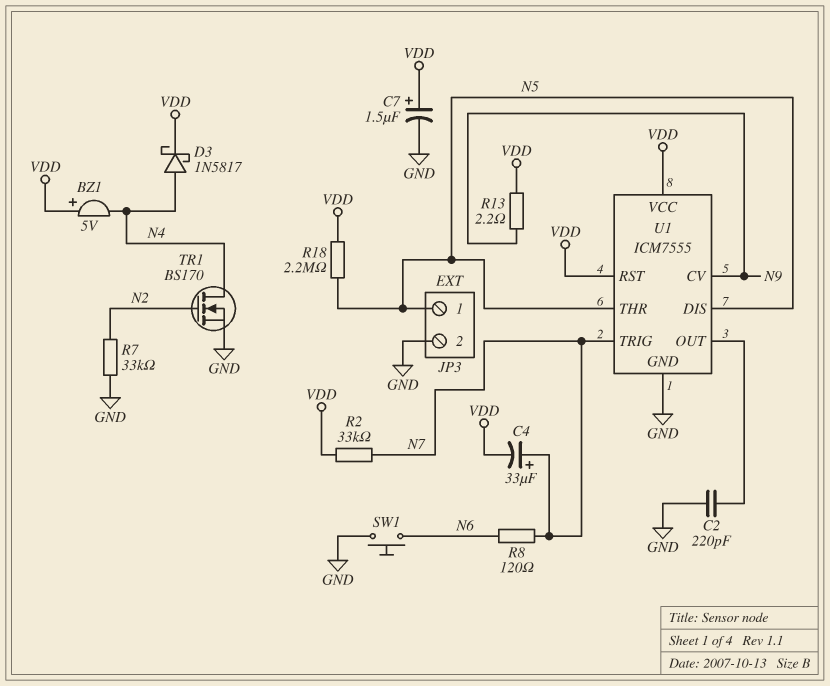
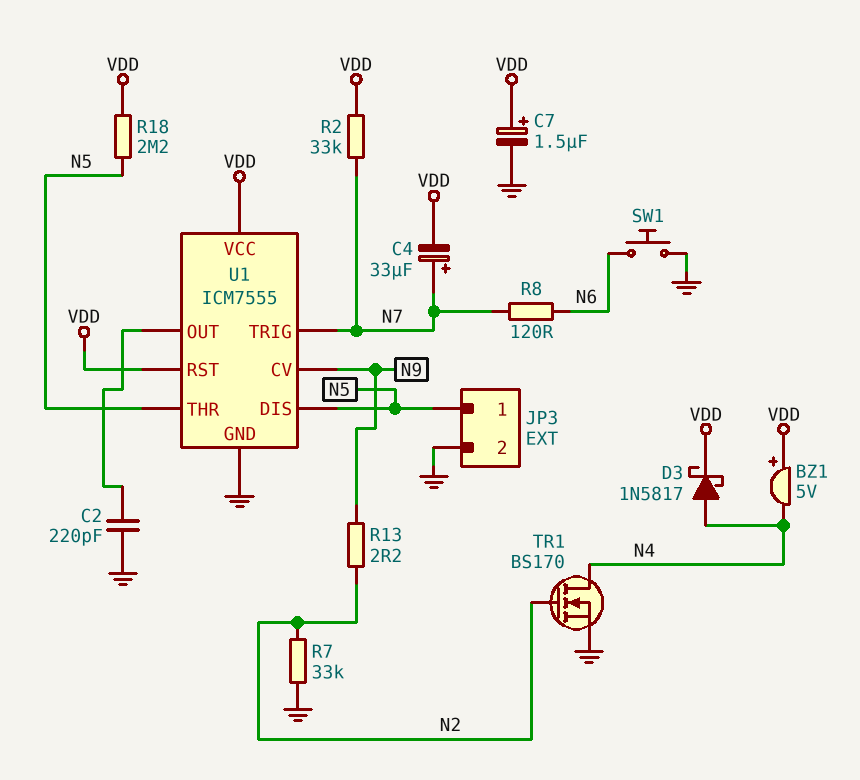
R13: 2.2 (N9, VDD) -> 2.2 (N2, N9)

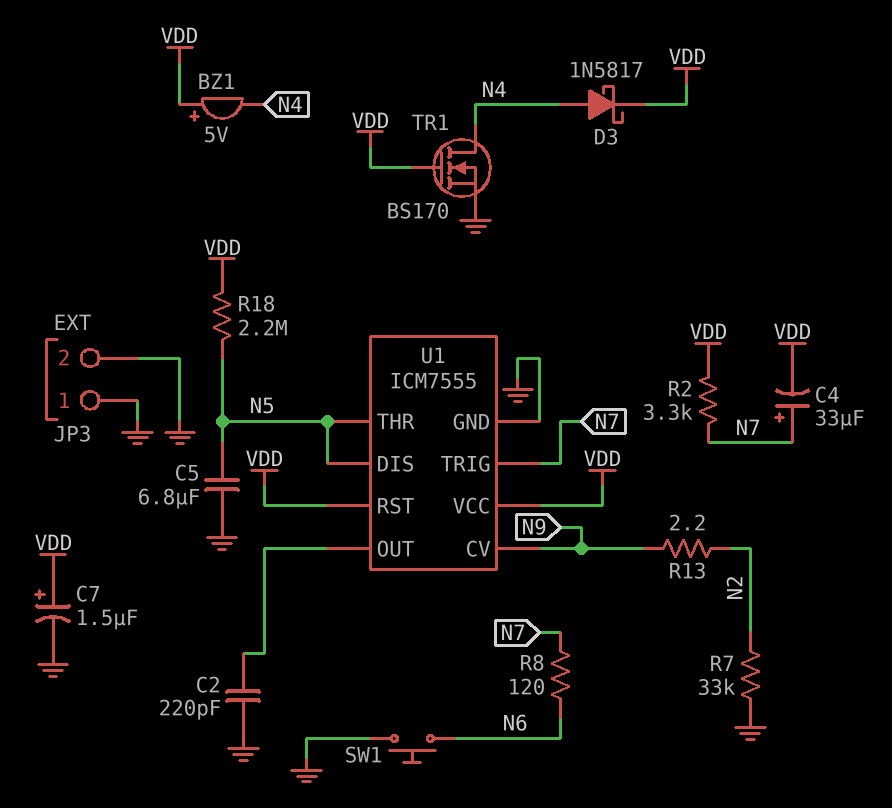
C5: none -> 6.8uF (GND, N5)
JP3 pin 1: N5 -> GND
R2: 33k (N7, VDD) -> 3.3k (N7, VDD)
TR1: NMOS BS170 (G N2, D N4, S GND) -> NMOS BS170 (G VDD, D N4, S GND)

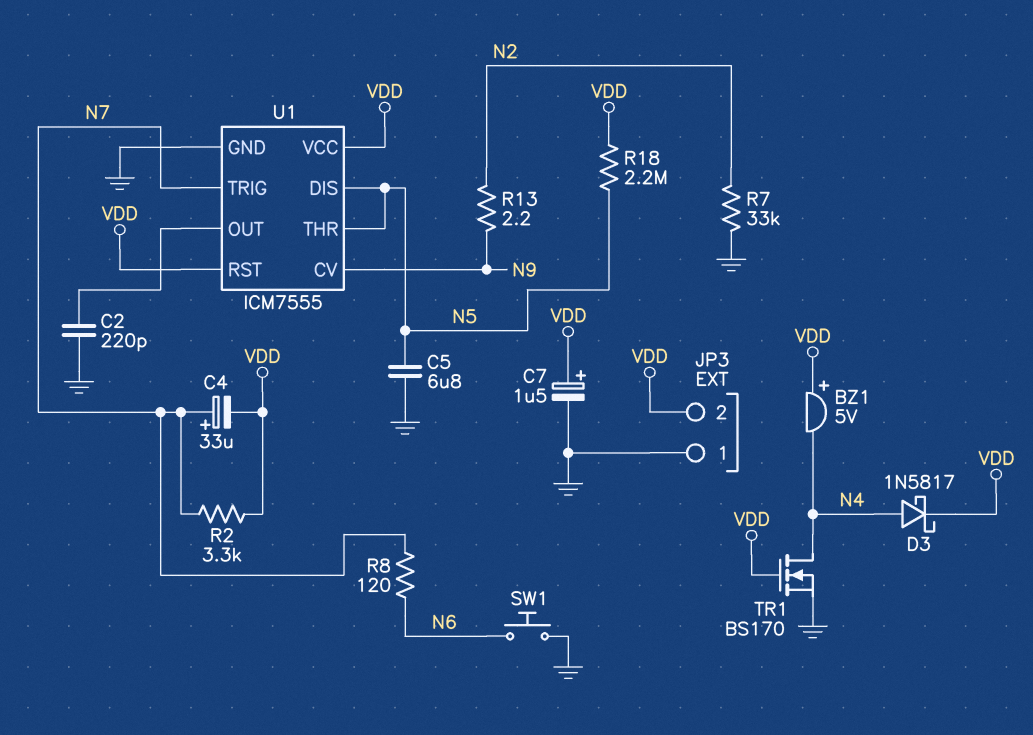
JP3 pin 2: GND -> VDD

